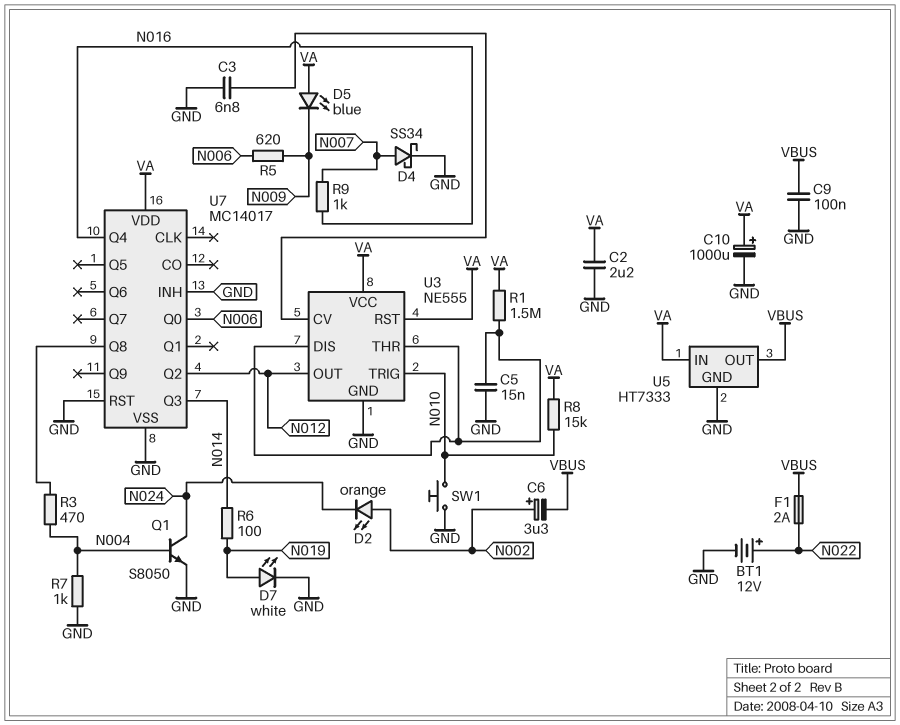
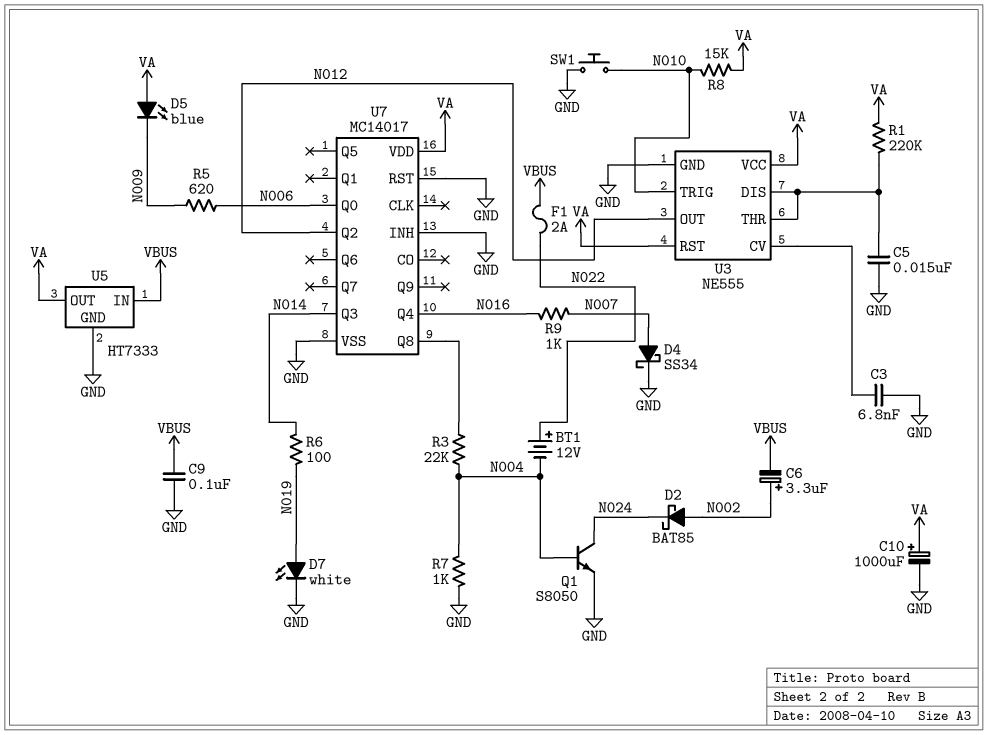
BT1: 12V (plus N022, minus GND) -> 12V (plus N022, minus N004)
C2: 2.2uF (GND, VA) -> none
D2: LED orange (A N002, K N024) -> schottky BAT85 (A N002, K N024)
R1: 1.5M (U3/DIS, VA) -> 220k (U3/DIS, VA)
R3: 470 (N004, U7/Q8) -> 22k (N004, U7/Q8)
U5 pin IN: VA -> VBUS
U5 pin OUT: VBUS -> VA

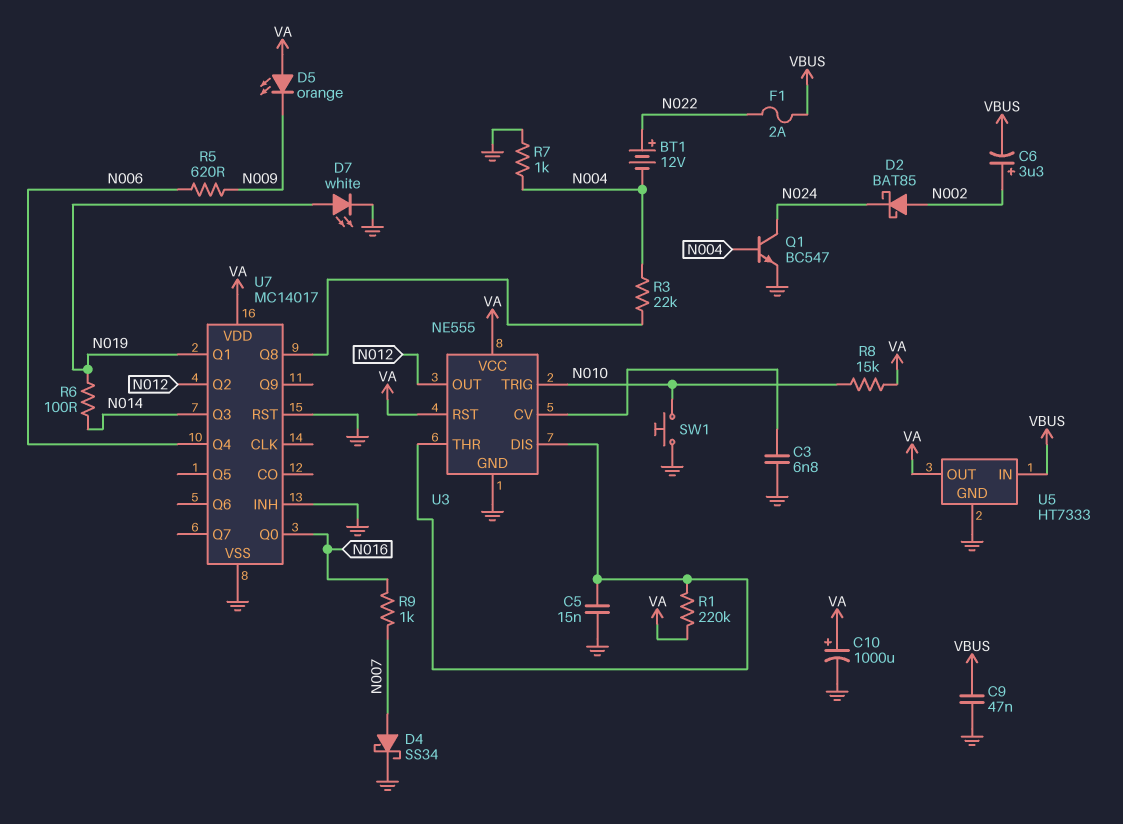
C9: 100nF (GND, VBUS) -> 47nF (GND, VBUS)
D5: LED blue (A VA, K N009) -> LED orange (A VA, K N009)
Q1: NPN S8050 (B N004, C N024, E GND) -> NPN BC547 (B N004, C N024, E GND)
U7 pin Q0: N006 -> N016
U7 pin Q1: none -> N019
U7 pin Q4: N016 -> N006

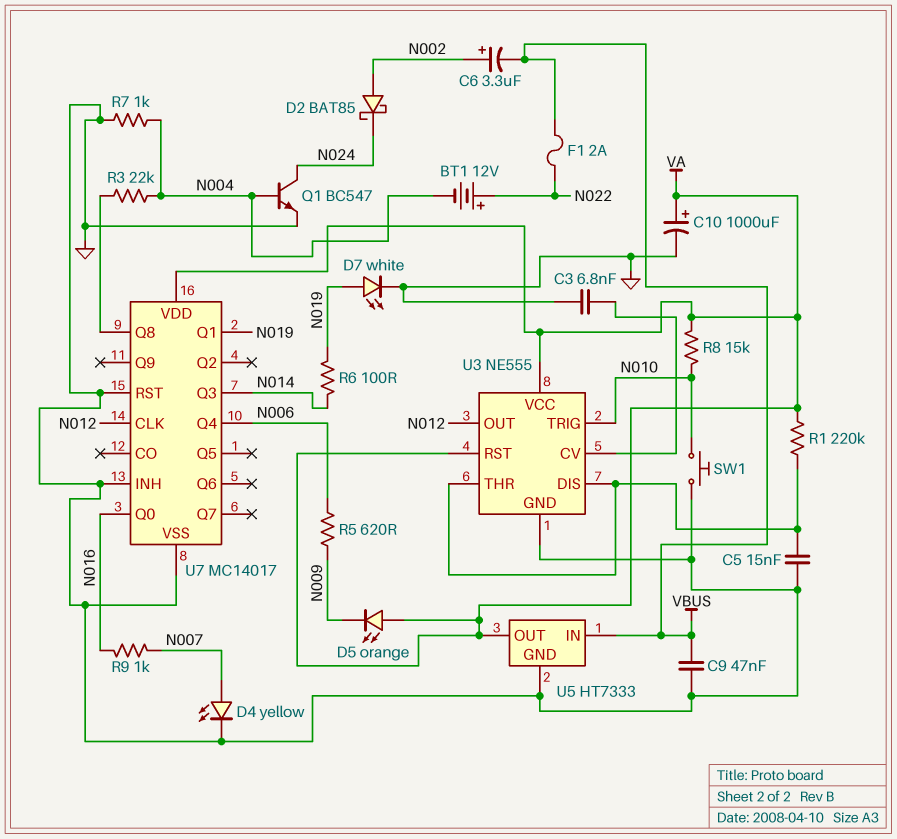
D4: schottky SS34 (A N007, K GND) -> LED yellow (A N007, K GND)
U7 pin CLK: none -> N012
U7 pin Q2: N012 -> none

